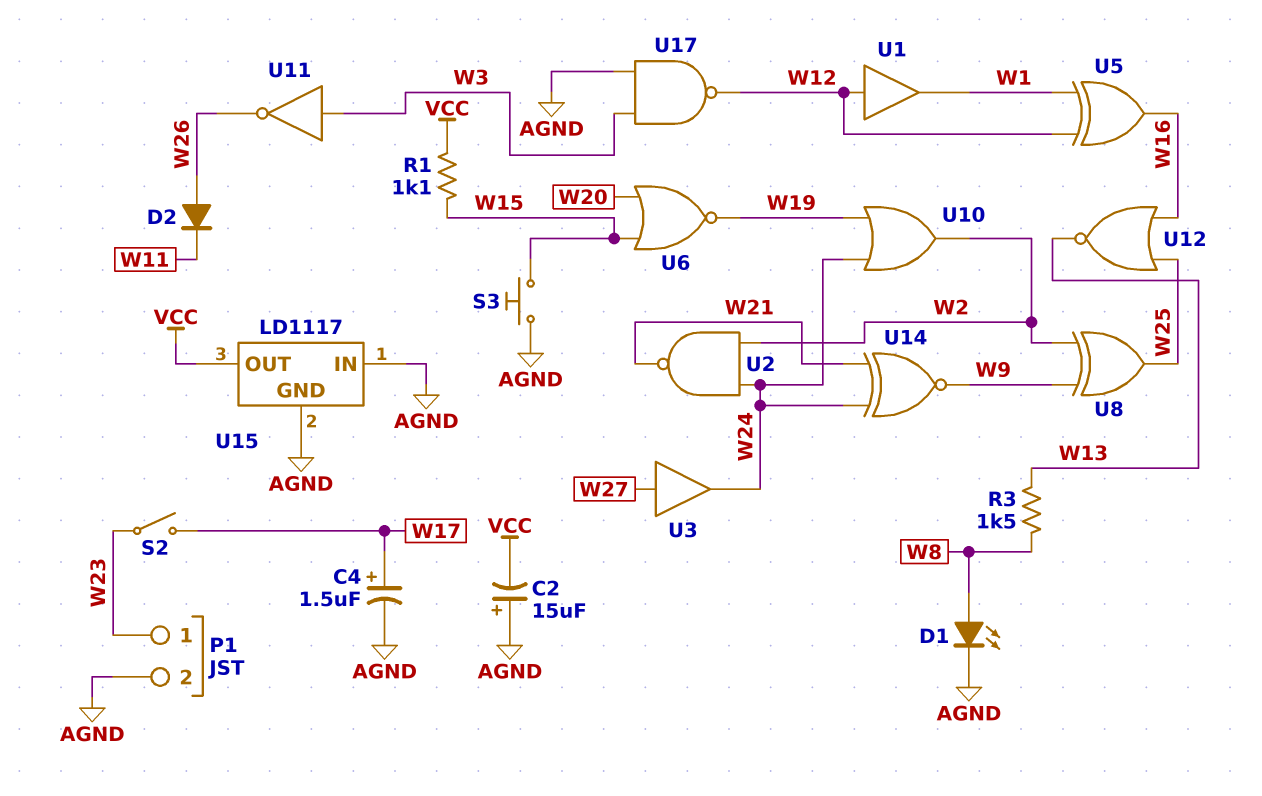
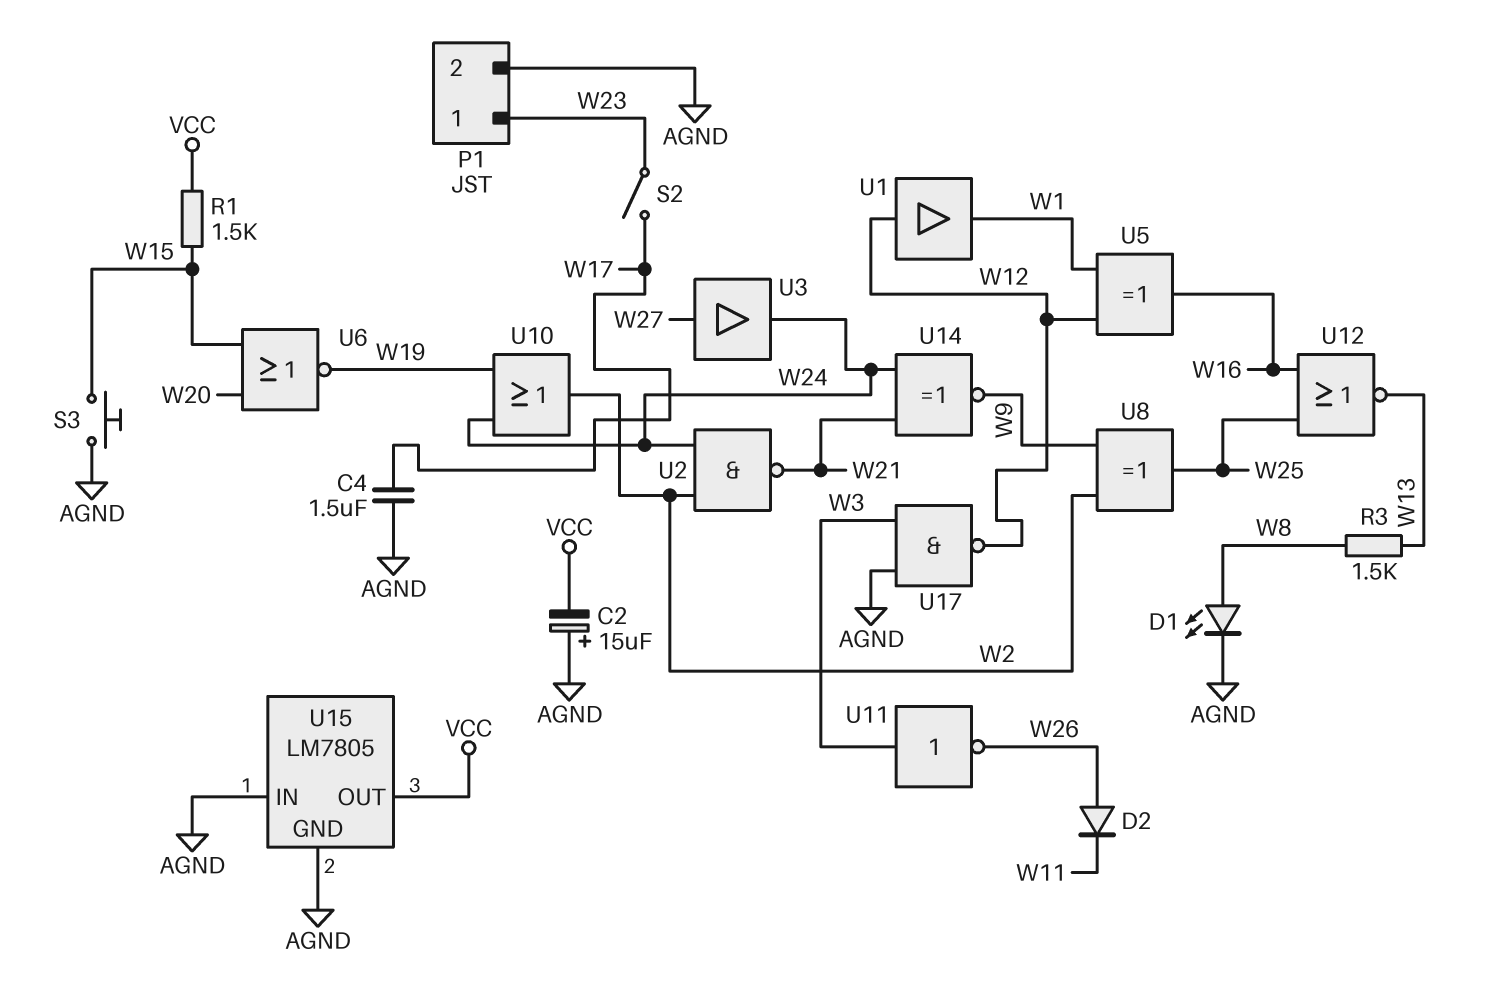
C4: 1.5uF (plus W17, minus AGND) -> 1.5uF (AGND, W17)
R1: 1.1k (VCC, W15) -> 1.5k (VCC, W15)
U15: LD1117 -> LM7805

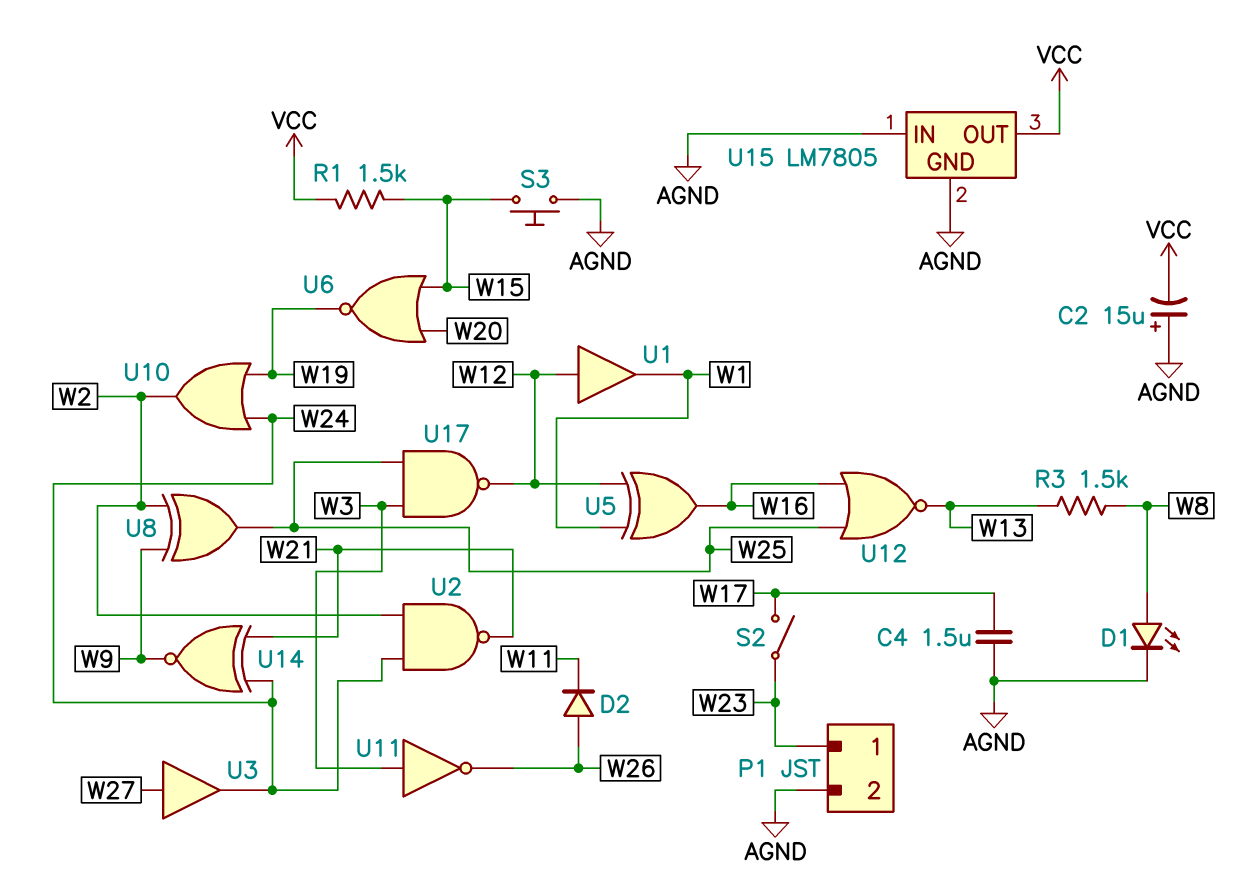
U17: NAND (in AGND, in W3, out W12) -> NAND (in W3, in W25, out W12)

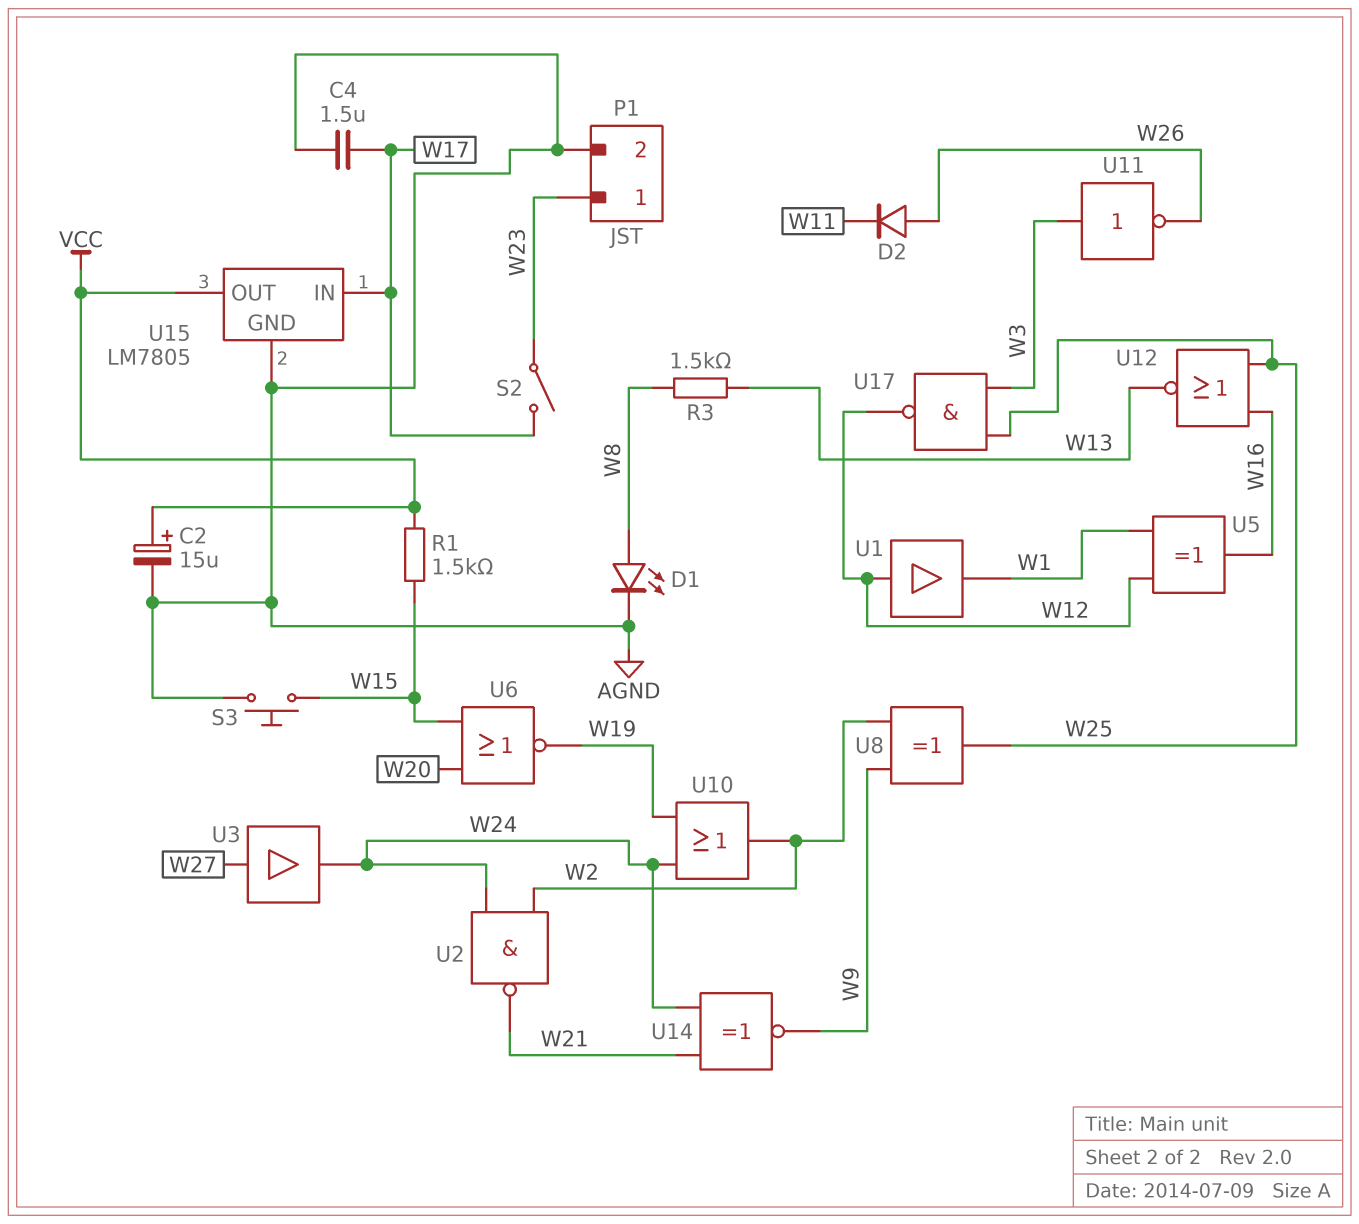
C2: 15uF (plus AGND, minus VCC) -> 15uF (plus VCC, minus AGND)
U15 pin IN: AGND -> W17

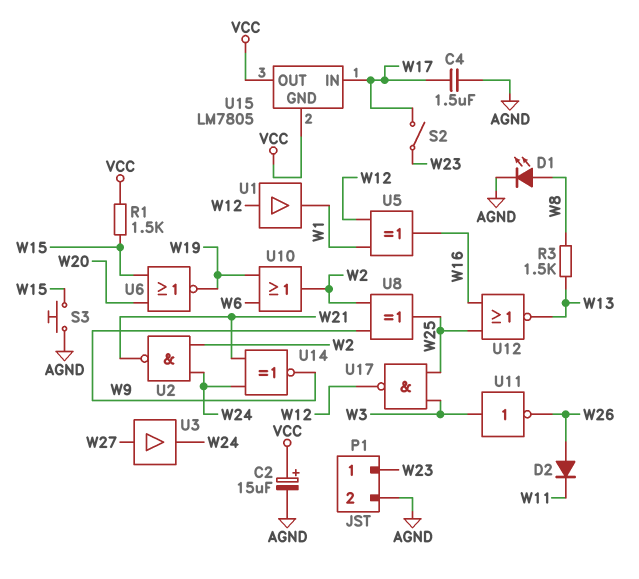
U10: OR (in W19, in W24, out W2) -> OR (in W6, in W19, out W2)
U15 pin GND: AGND -> VCC

